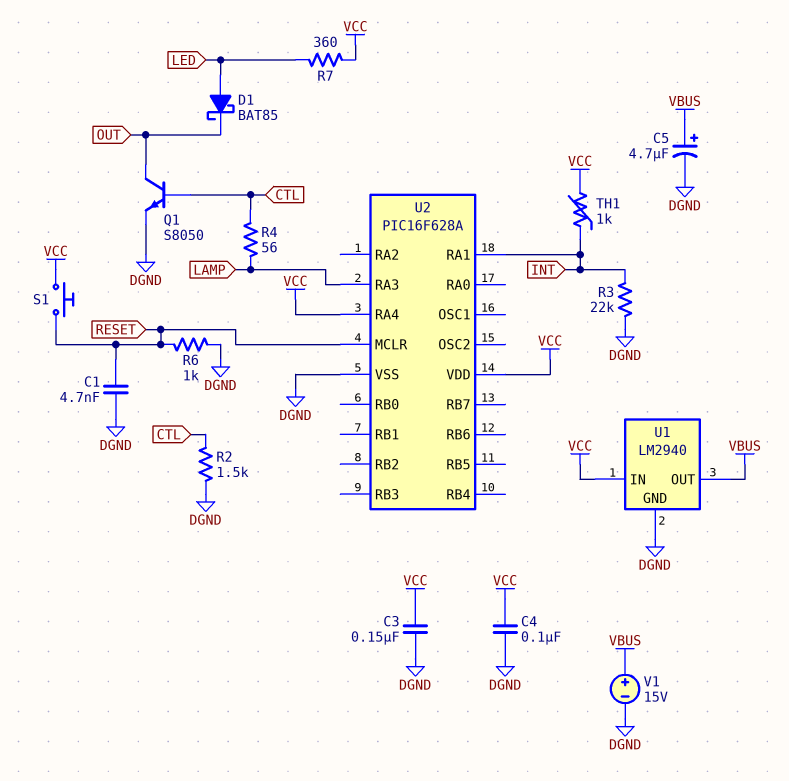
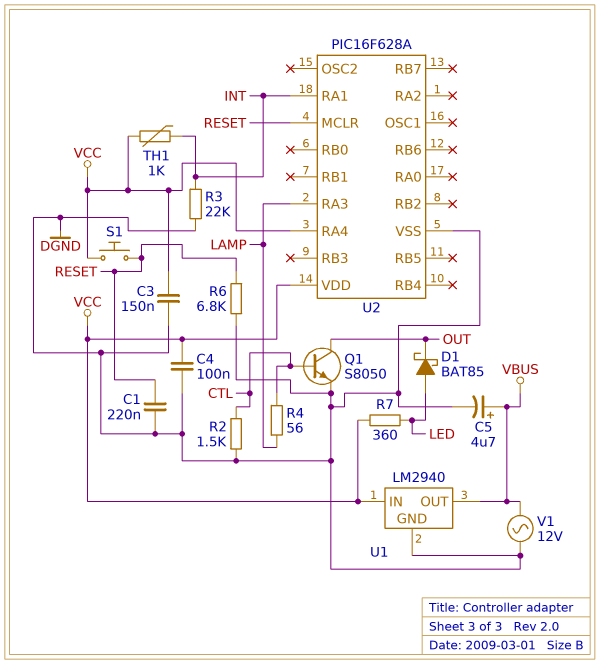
C1: 4.7nF (DGND, RESET) -> 220nF (DGND, RESET)
R6: 1k (DGND, RESET) -> 6.8k (DGND, RESET)
V1: 15V (plus VBUS, minus DGND) -> AC 12V (DGND, VBUS)

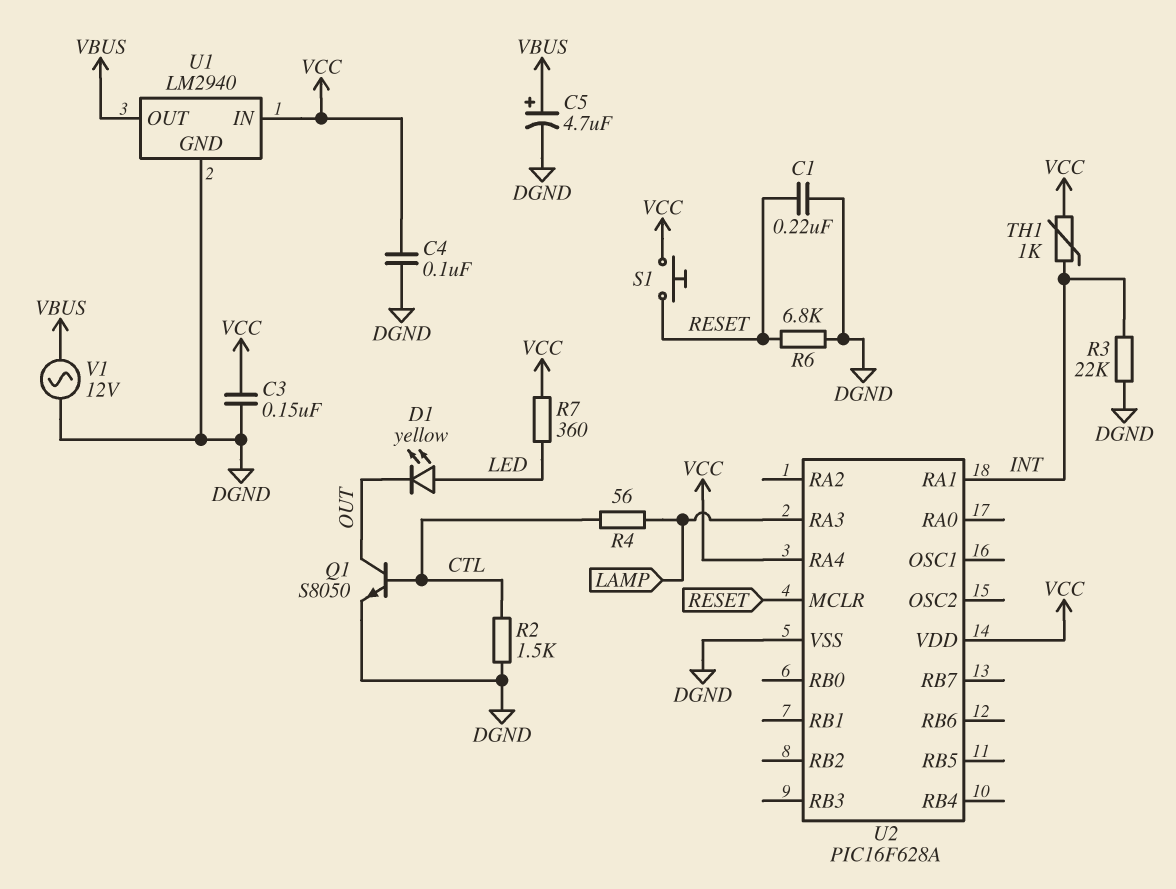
D1: schottky BAT85 (A LED, K OUT) -> LED yellow (A LED, K OUT)

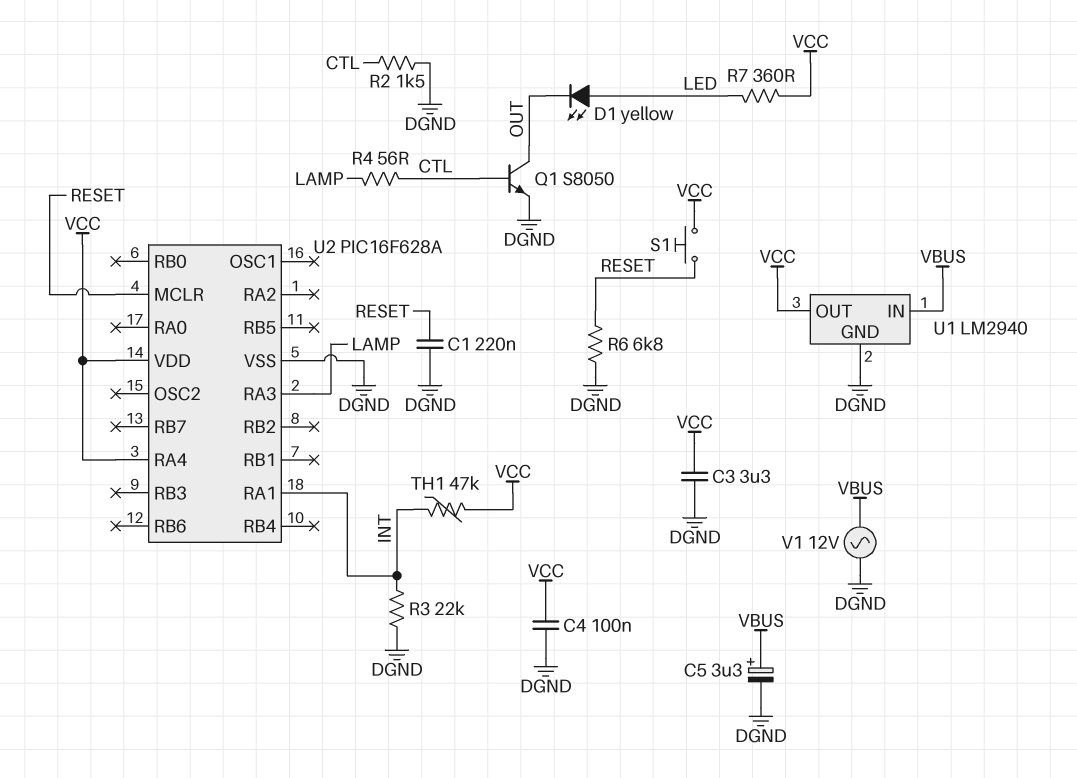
C3: 150nF (DGND, VCC) -> 3.3uF (DGND, VCC)
C5: 4.7uF (plus VBUS, minus DGND) -> 3.3uF (plus VBUS, minus DGND)
TH1: 1k (INT, VCC) -> 47k (INT, VCC)
U1 pin IN: VCC -> VBUS
U1 pin OUT: VBUS -> VCC

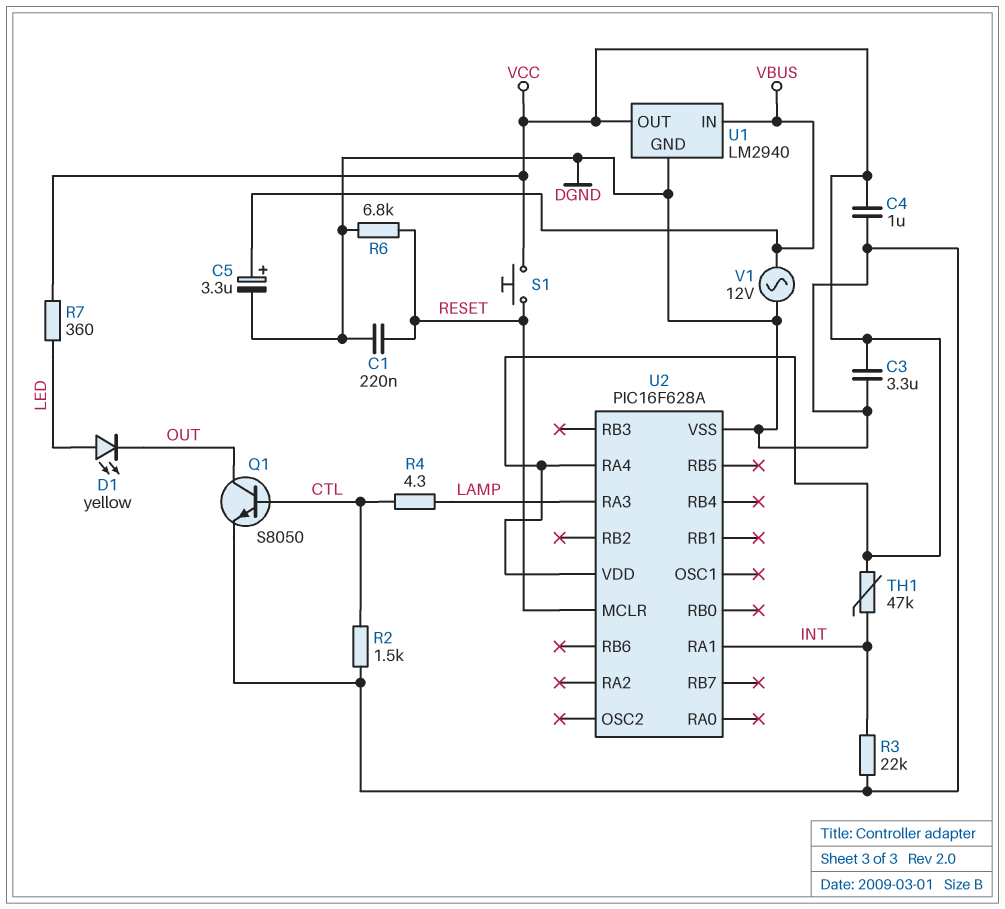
C4: 100nF (DGND, VCC) -> 1uF (DGND, VCC)
R4: 56 (CTL, LAMP) -> 4.3 (CTL, LAMP)

